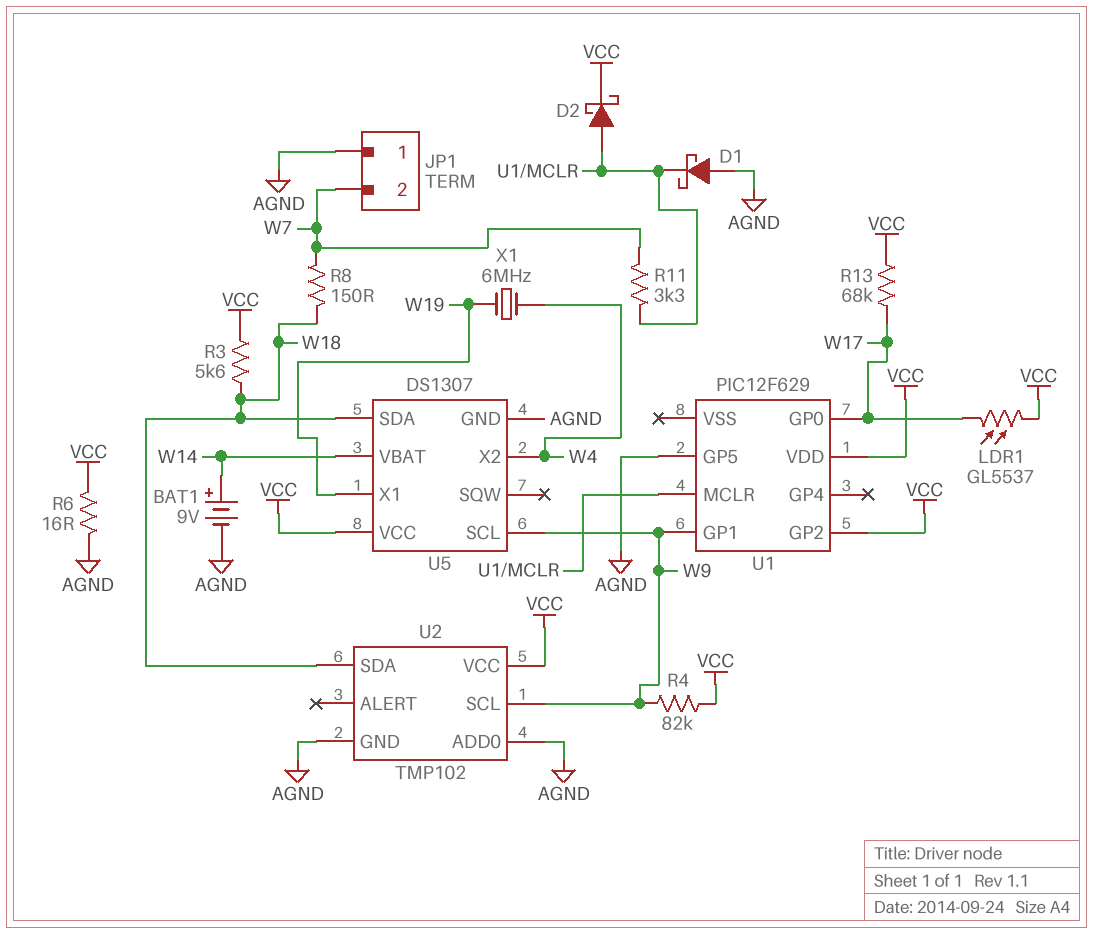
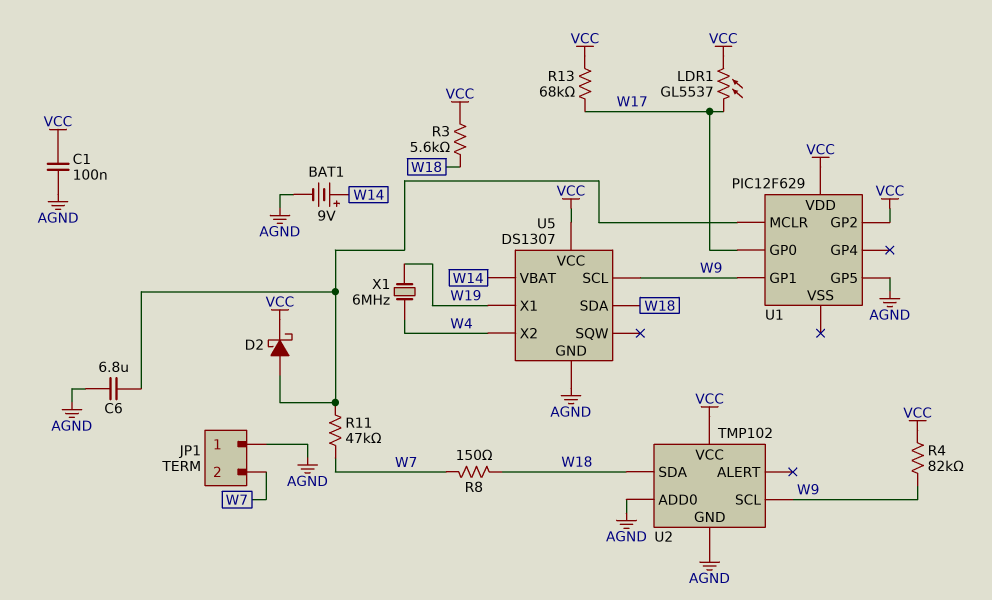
C1: none -> 100nF (AGND, VCC)
C6: none -> 6.8uF (AGND, U1/MCLR)
D1: schottky (A AGND, K U1/MCLR) -> none
R6: 16 (AGND, VCC) -> none
R11: 3.3k (U1/MCLR, W7) -> 47k (U1/MCLR, W7)

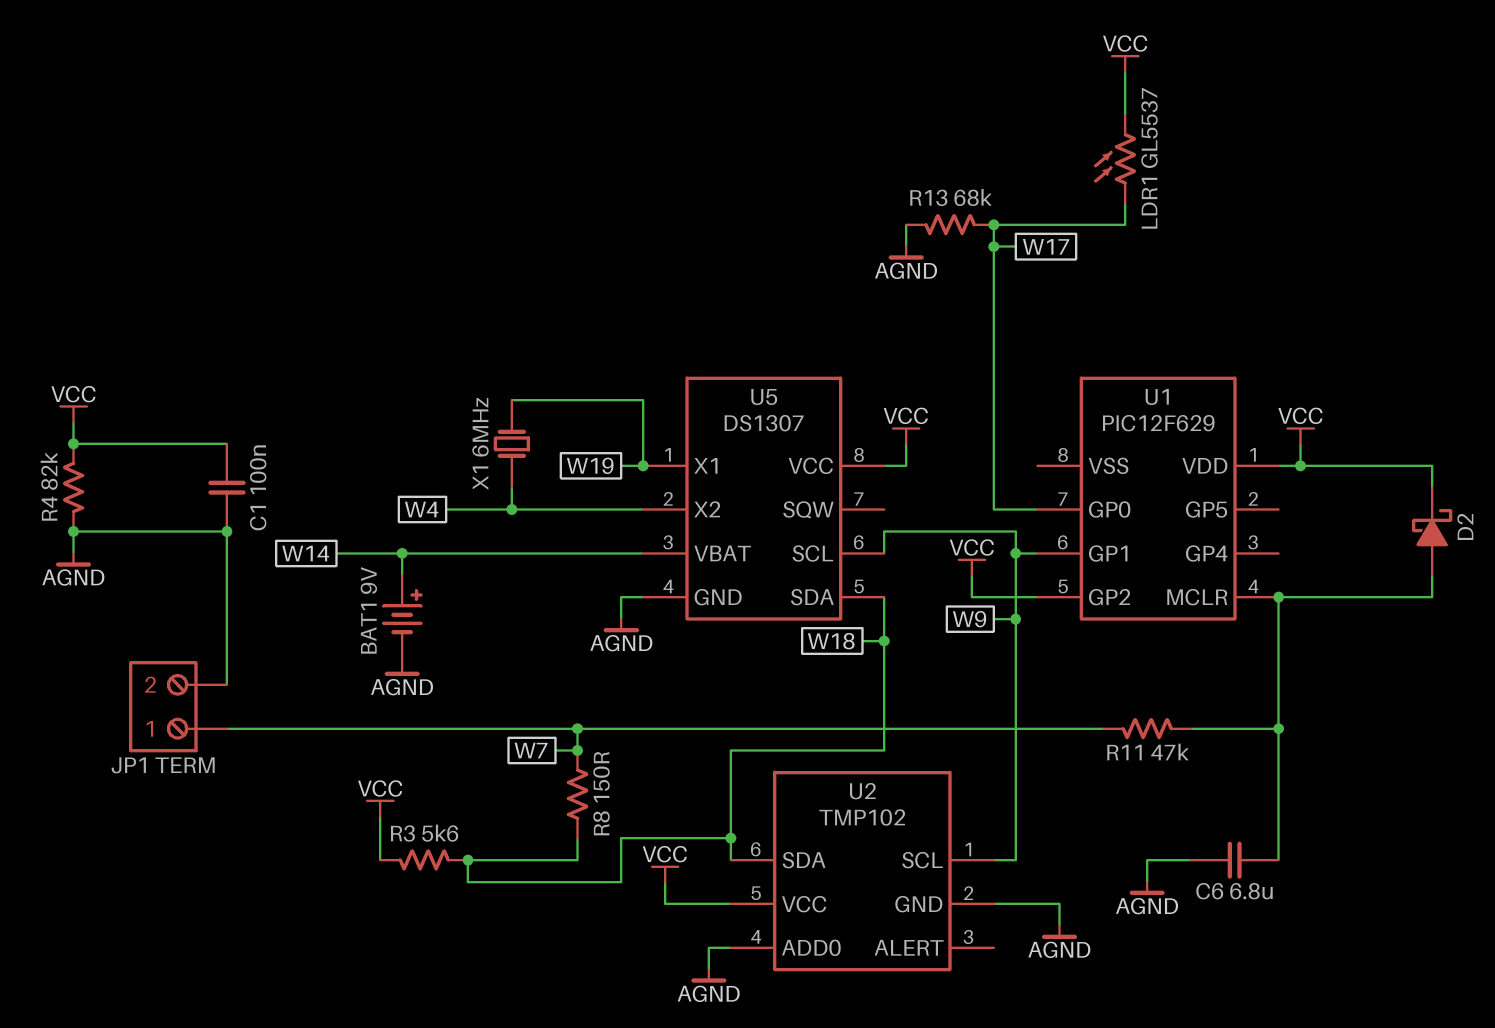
JP1 pin 1: AGND -> W7
JP1 pin 2: W7 -> AGND
R4: 82k (VCC, W9) -> 82k (AGND, VCC)
R13: 68k (VCC, W17) -> 68k (AGND, W17)
U1 pin GP5: AGND -> none

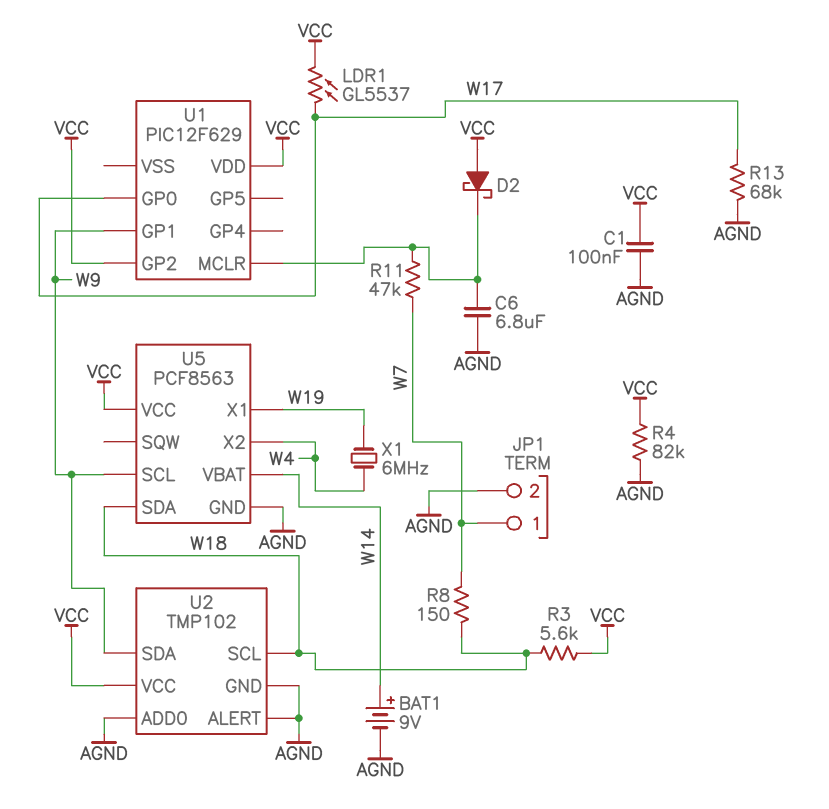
D2: schottky (A U1/MCLR, K VCC) -> schottky (A VCC, K U1/MCLR)
U2 pin ALERT: none -> AGND
U2 pin SCL: W9 -> W18
U2 pin SDA: W18 -> W9
U5: DS1307 -> PCF8563

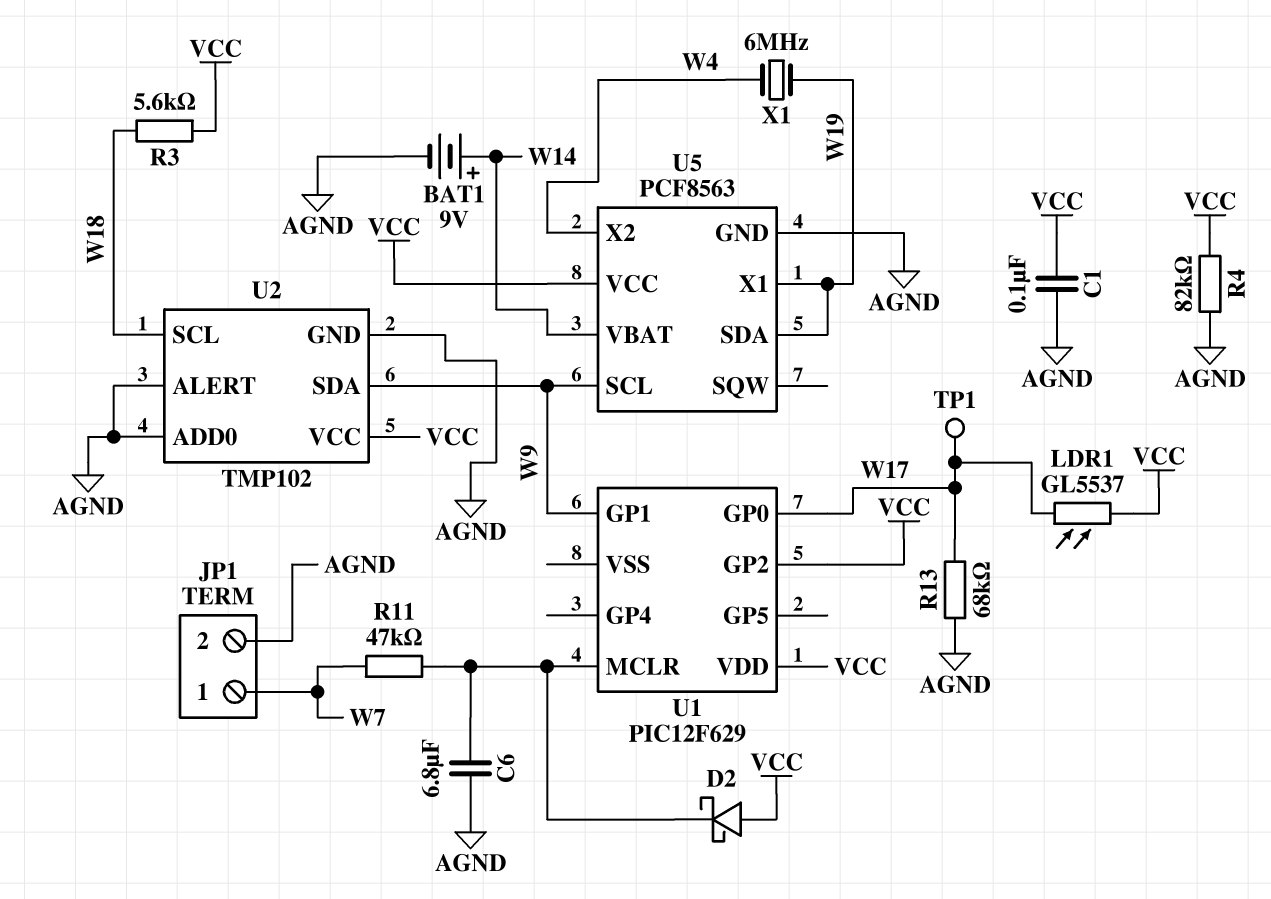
R8: 150 (W7, W18) -> none
TP1: none -> test point (W17)
U5 pin SDA: W18 -> W19

